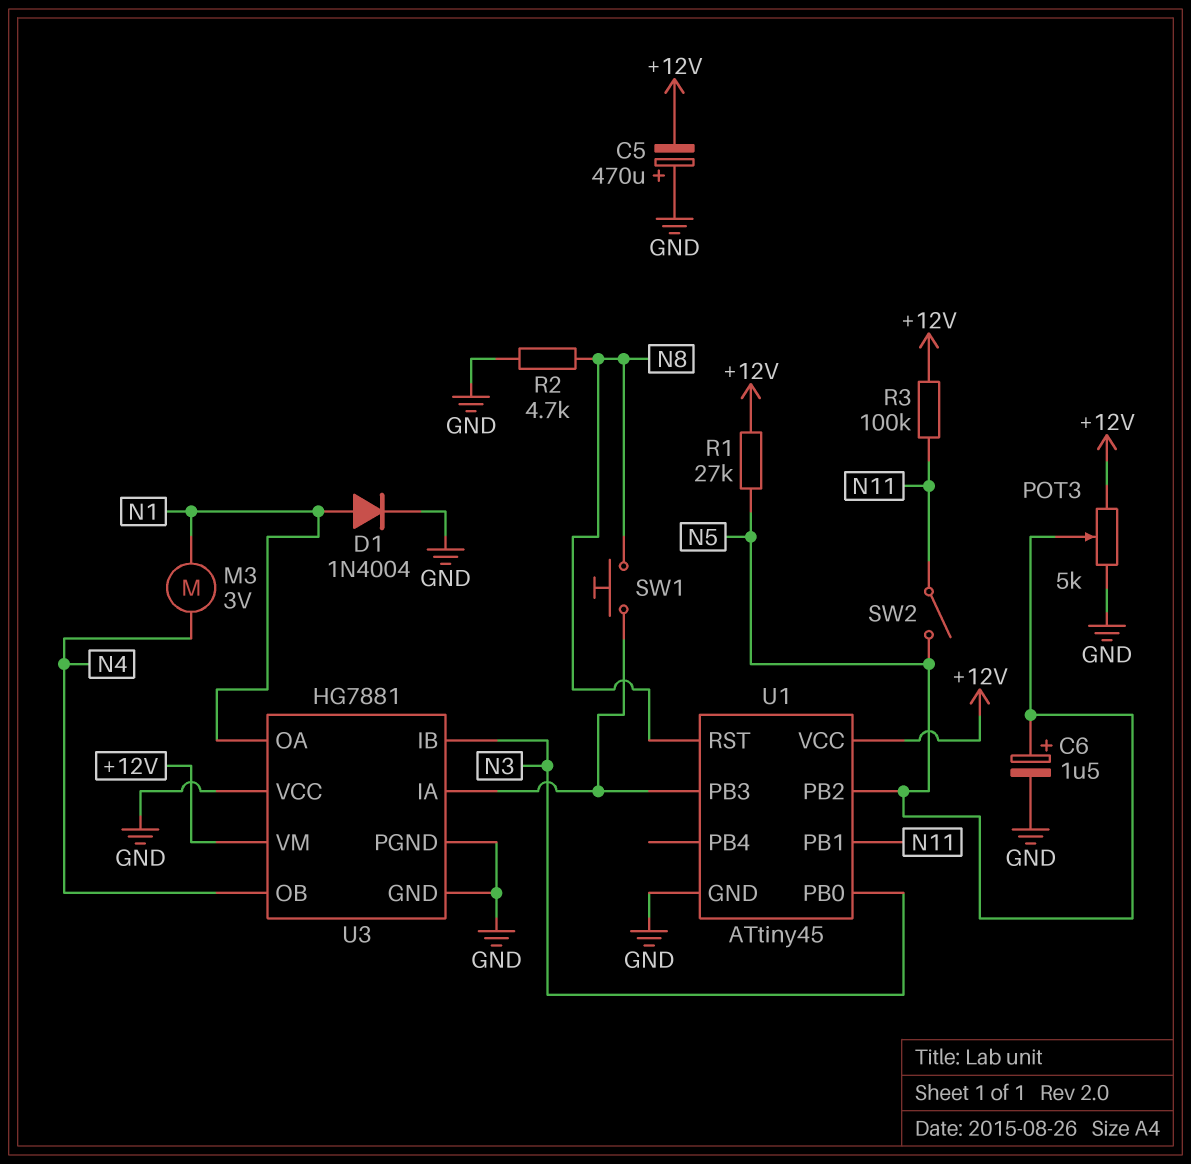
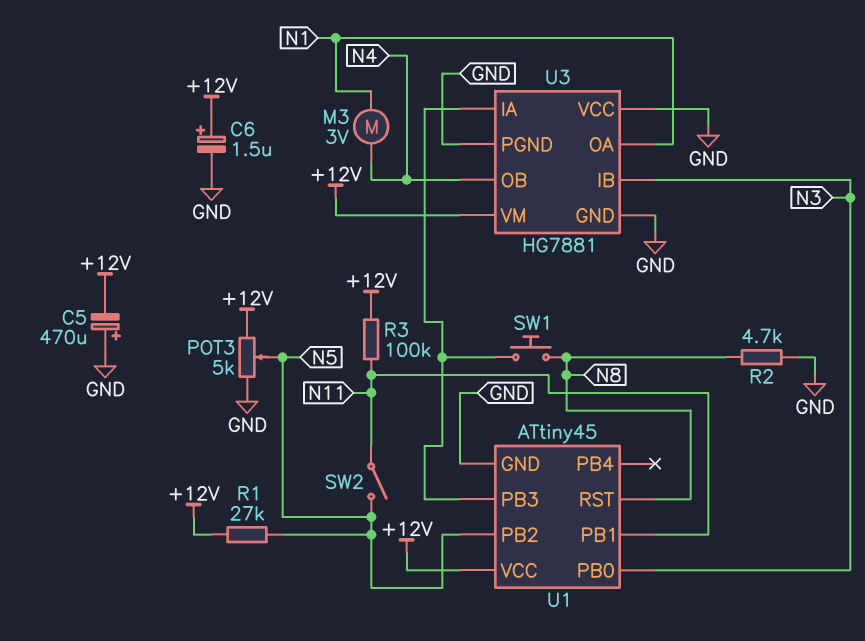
C6: 1.5uF (plus N5, minus GND) -> 1.5uF (plus +12V, minus GND)
D1: diode 1N4004 (A N1, K GND) -> none

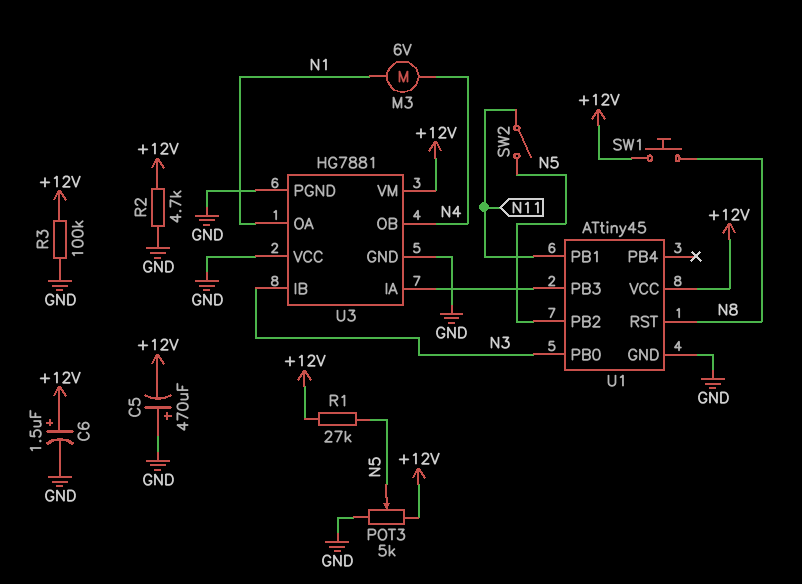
M3: motor 3V (N1, N4) -> motor 6V (N1, N4)
R2: 4.7k (GND, N8) -> 4.7k (+12V, GND)
R3: 100k (+12V, N11) -> 100k (+12V, GND)
SW1: button (N8, U1/PB3) -> button (+12V, N8)

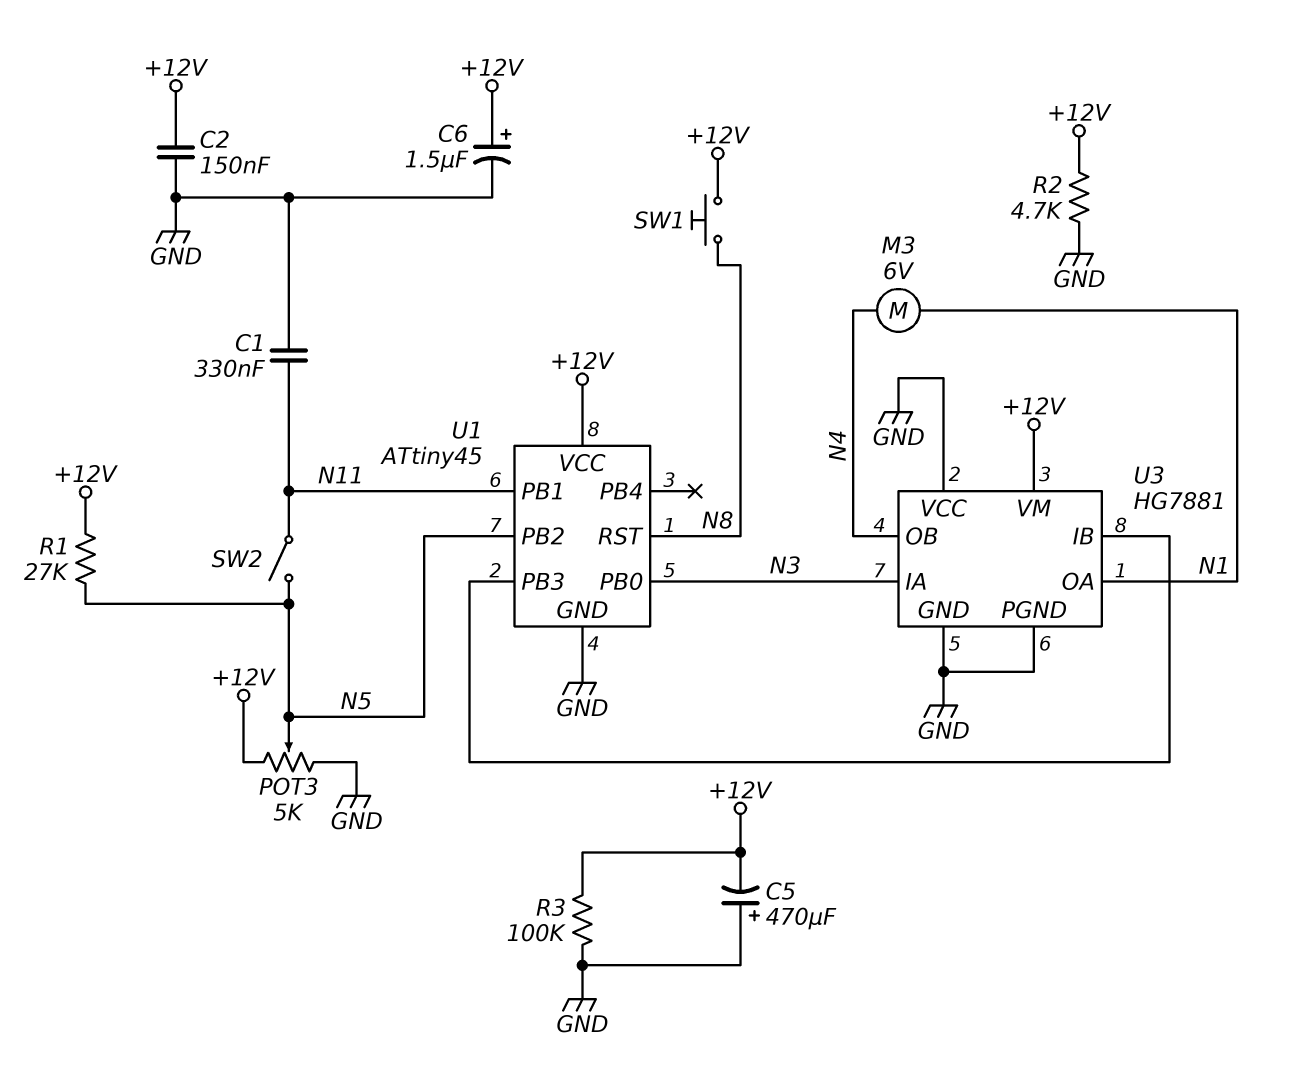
C1: none -> 330nF (GND, N11)
C2: none -> 150nF (+12V, GND)
U3 pin IA: U1/PB3 -> N3
U3 pin IB: N3 -> U1/PB3

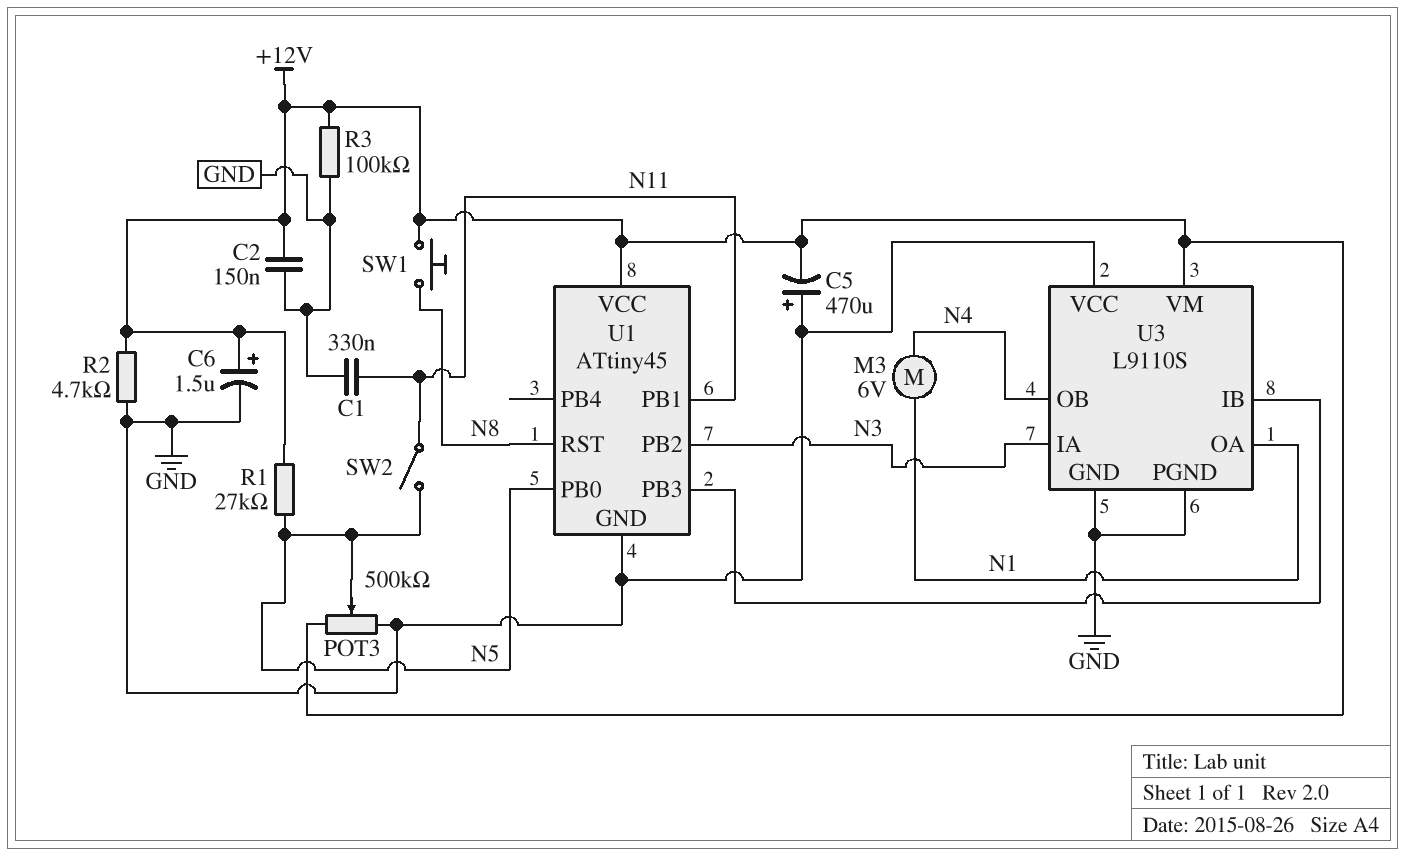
POT3: 5k (+12V, GND, wiper N5) -> 500k (+12V, GND, wiper N5)
U1 pin PB0: N3 -> N5
U1 pin PB2: N5 -> N3
U3: HG7881 -> L9110S

